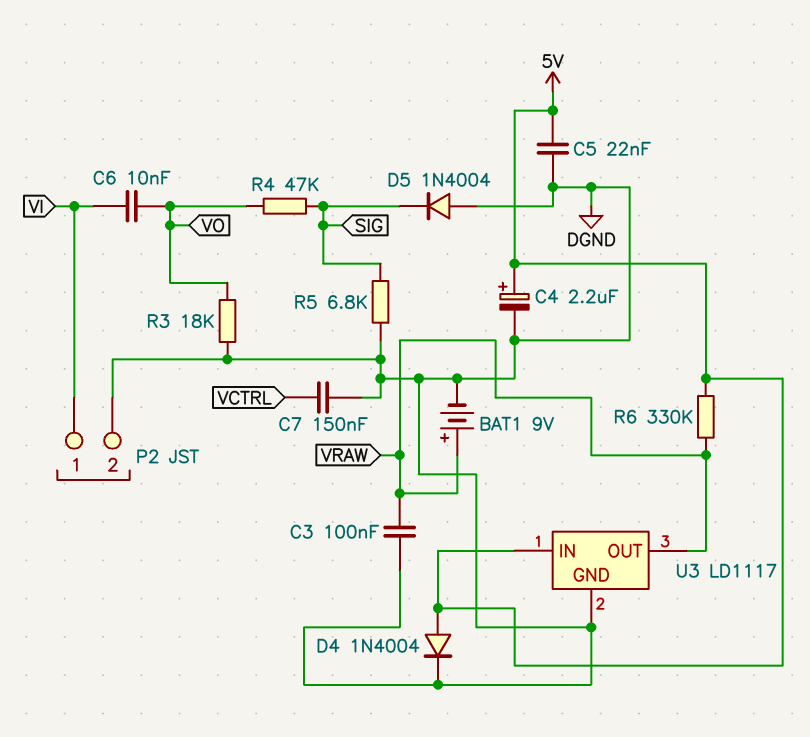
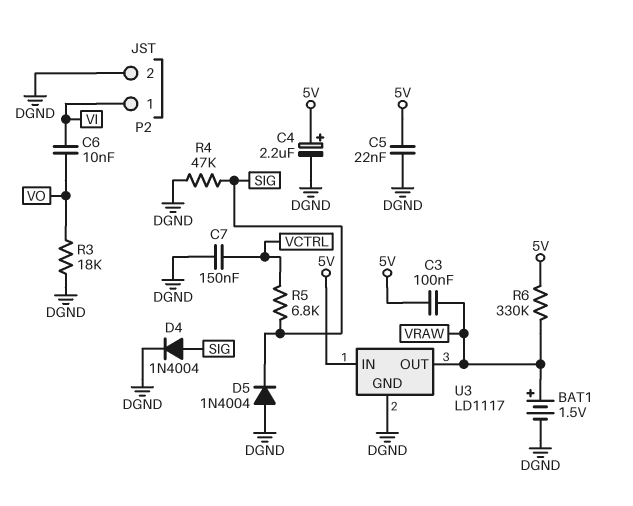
BAT1: 9V (plus VRAW, minus DGND) -> 1.5V (plus VRAW, minus DGND)
C3: 100nF (DGND, VRAW) -> 100nF (5V, VRAW)
D4: diode 1N4004 (A 5V, K DGND) -> diode 1N4004 (A SIG, K DGND)
R4: 47k (SIG, VO) -> 47k (DGND, SIG)
R5: 6.8k (DGND, SIG) -> 6.8k (SIG, VCTRL)

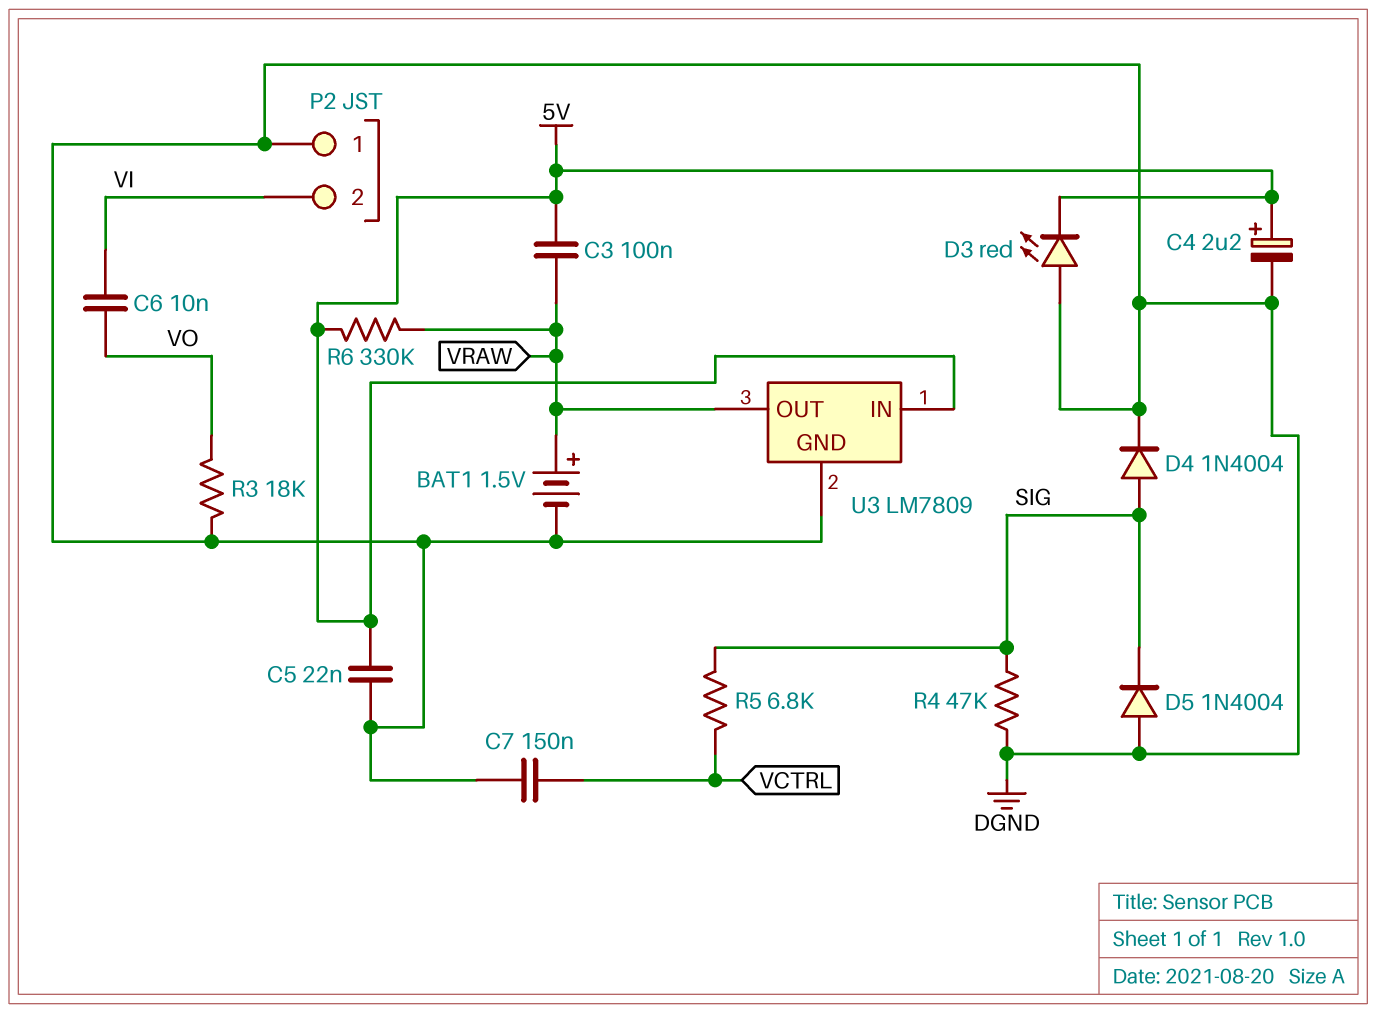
D3: none -> LED red (A DGND, K 5V)
P2 pin 1: VI -> DGND
P2 pin 2: DGND -> VI
U3: LD1117 -> LM7809

